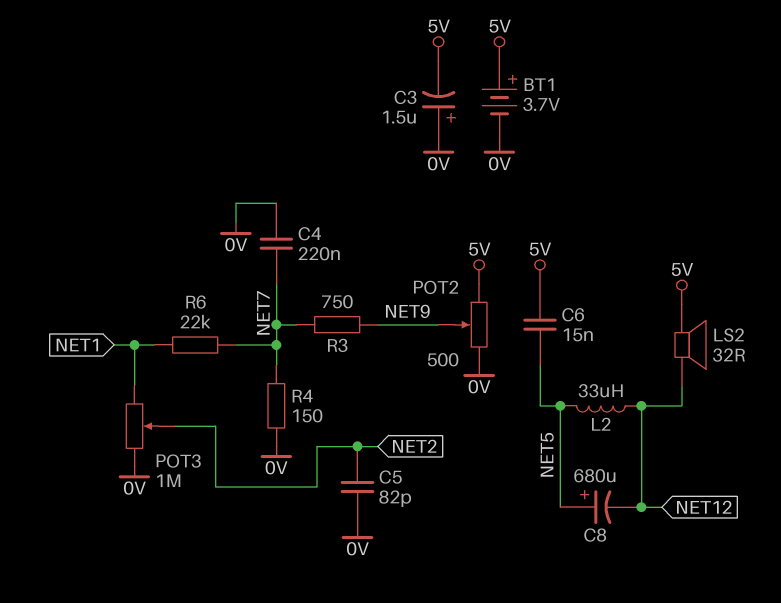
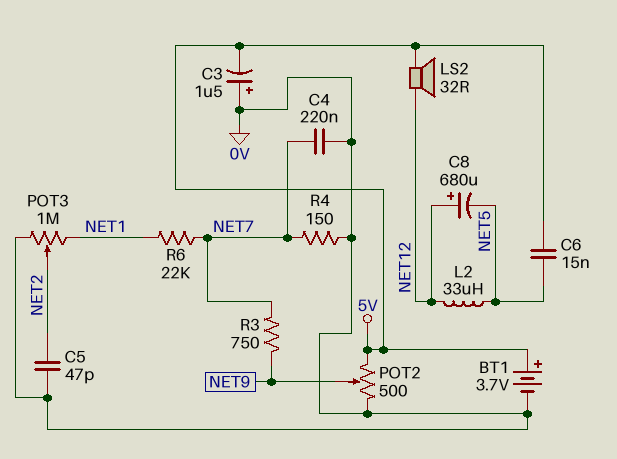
C5: 82pF (0V, NET2) -> 47pF (0V, NET2)
C8: 680uF (plus NET5, minus NET12) -> 680uF (plus NET12, minus NET5)

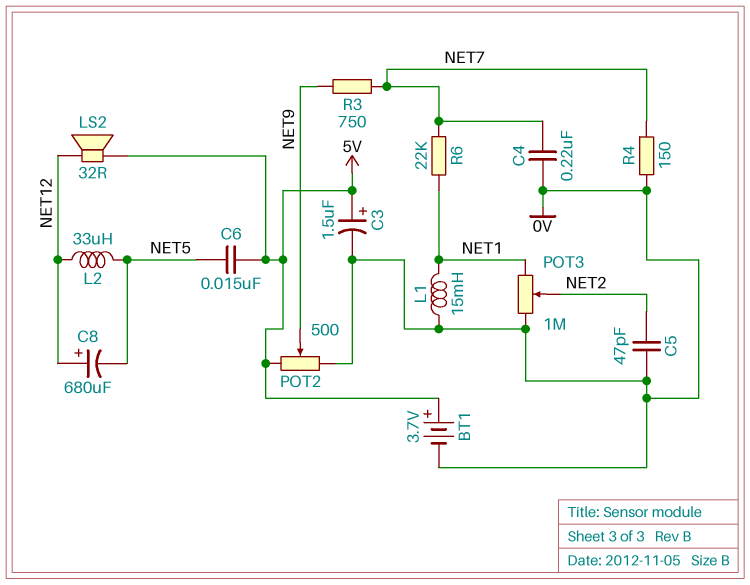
C3: 1.5uF (plus 0V, minus 5V) -> 1.5uF (plus 5V, minus 0V)
L1: none -> 15mH (0V, NET1)

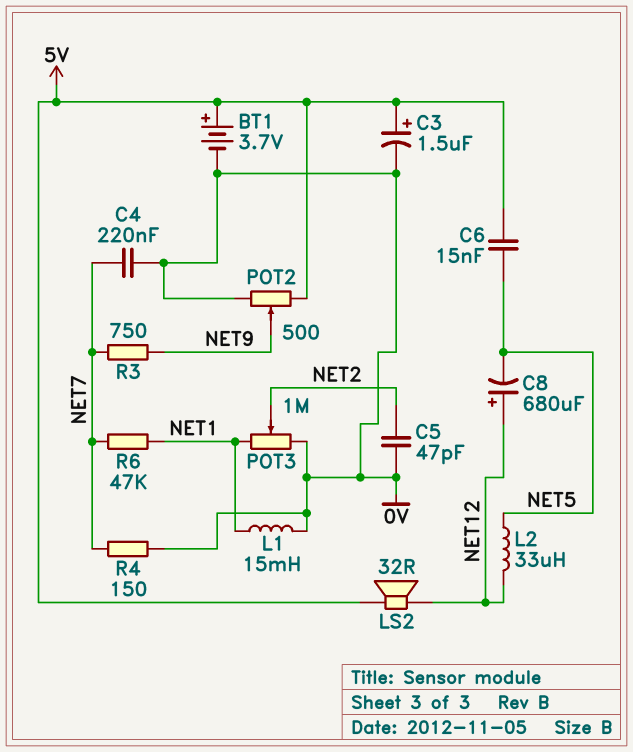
R6: 22k (NET1, NET7) -> 47k (NET1, NET7)

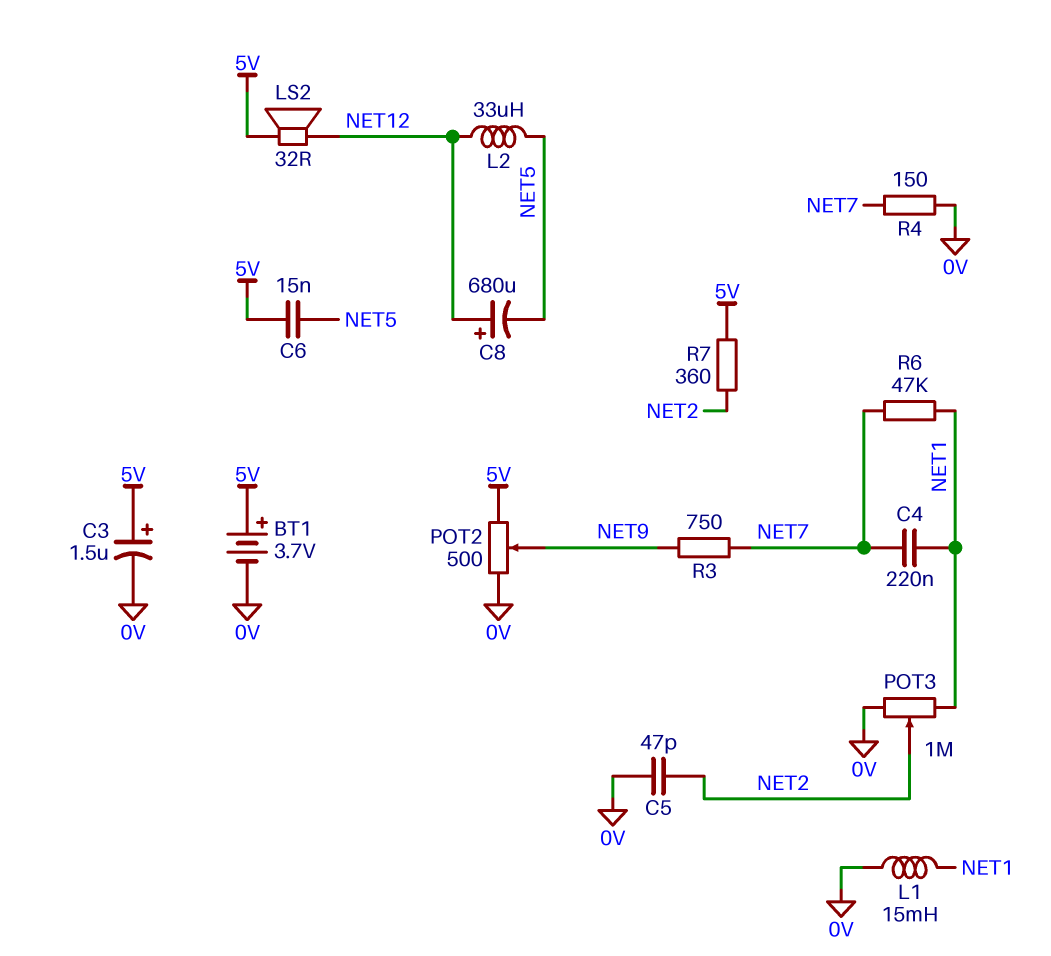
C4: 220nF (0V, NET7) -> 220nF (NET1, NET7)
R7: none -> 360 (5V, NET2)

